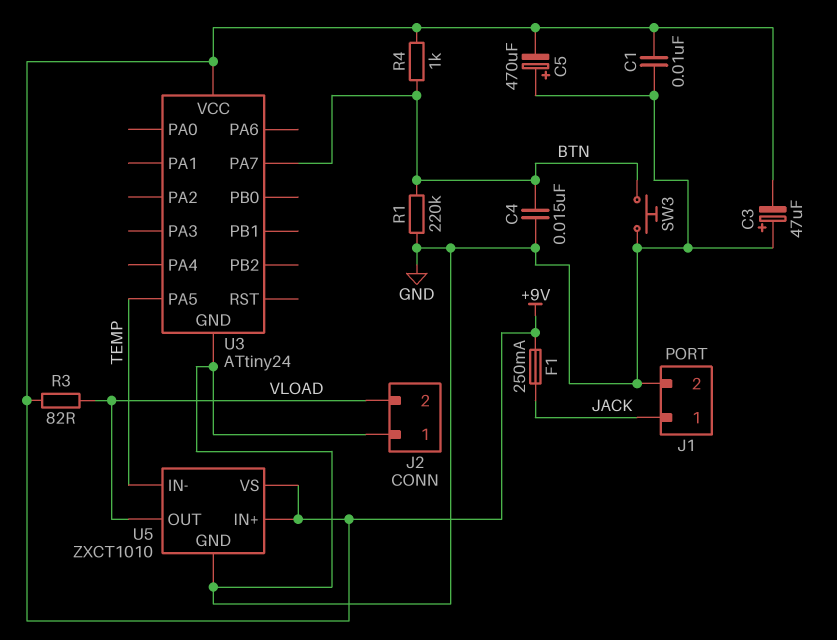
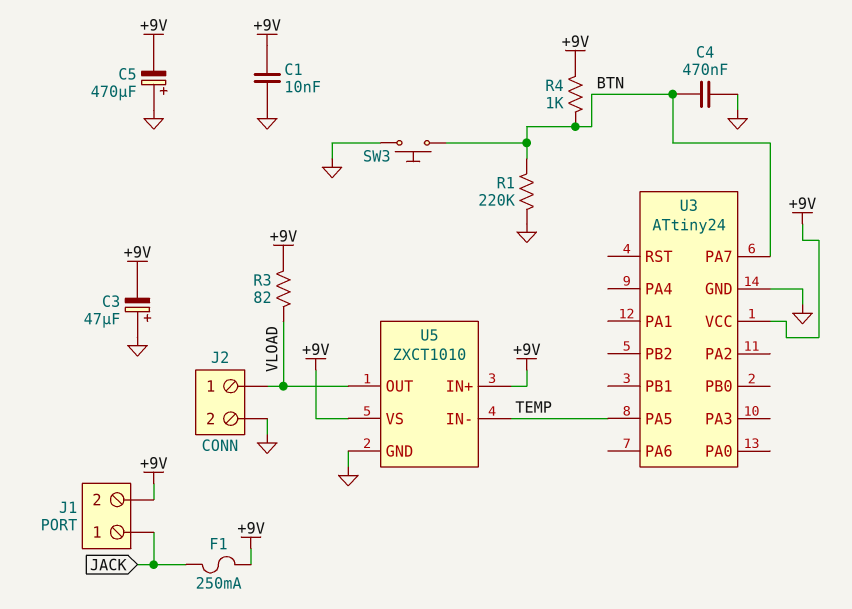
C4: 15nF (BTN, GND) -> 470nF (BTN, GND)
J1 pin 2: GND -> +9V
J2 pin 1: GND -> VLOAD
J2 pin 2: VLOAD -> GND

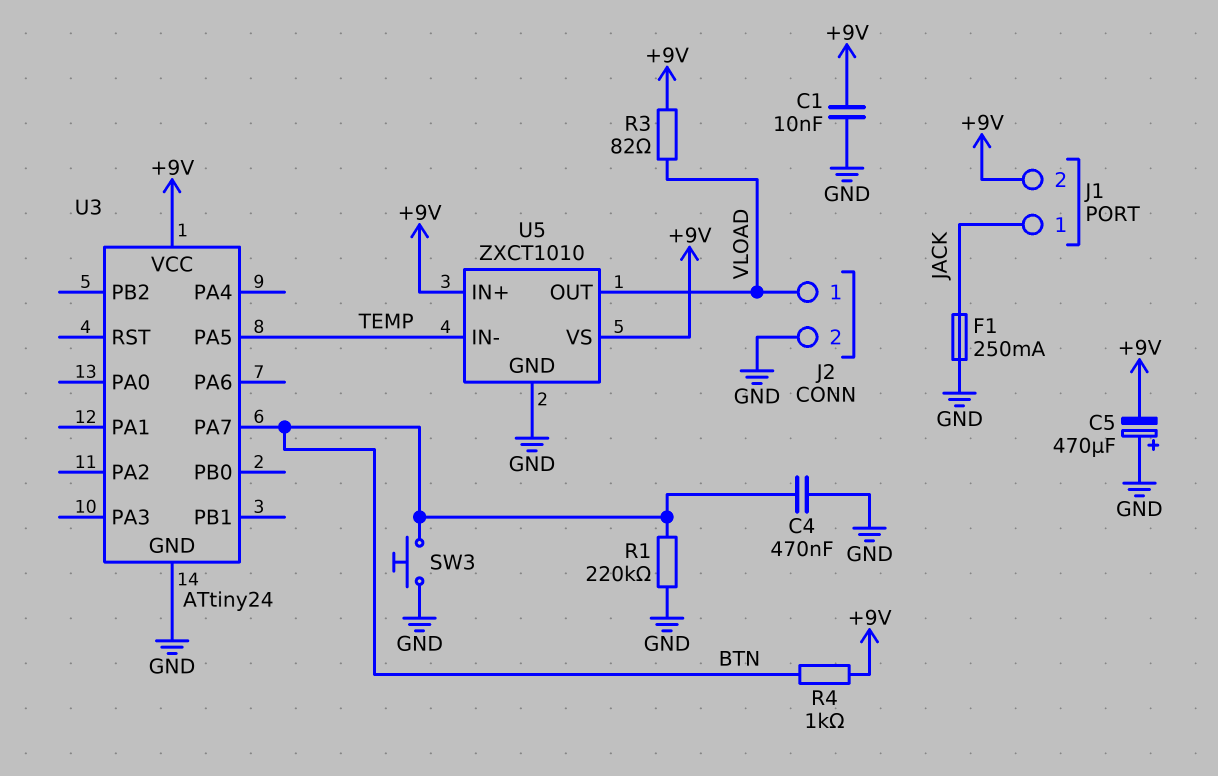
C3: 47uF (plus GND, minus +9V) -> none
F1: 250mA (+9V, JACK) -> 250mA (GND, JACK)

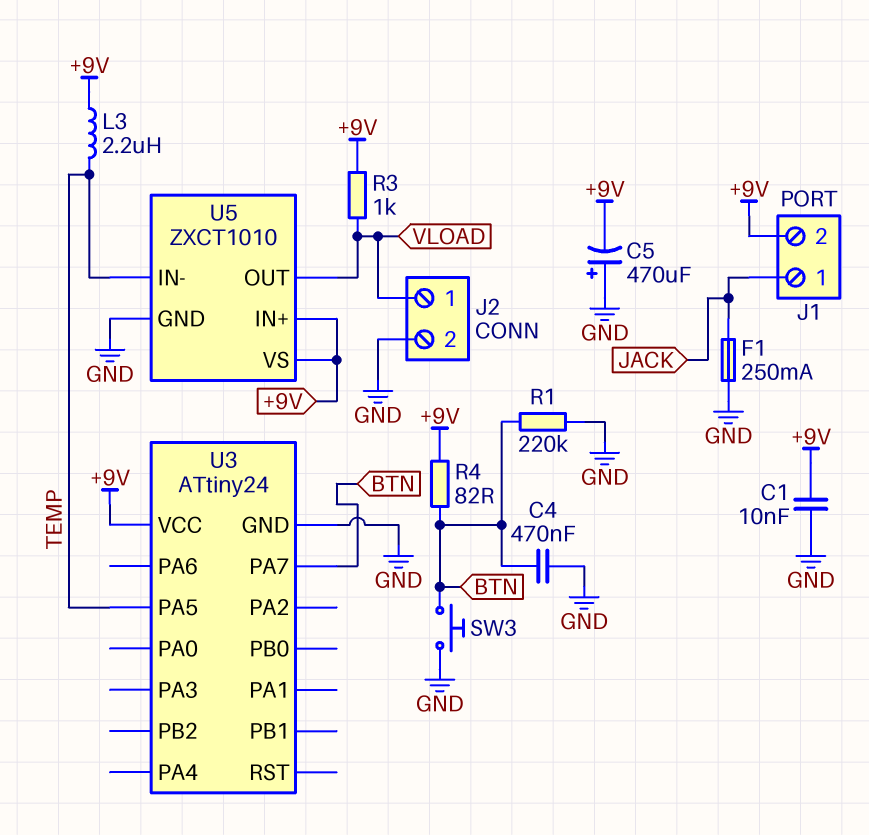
L3: none -> 2.2uH (+9V, TEMP)
R3: 82 (+9V, VLOAD) -> 1k (+9V, VLOAD)
R4: 1k (+9V, BTN) -> 82 (+9V, BTN)

